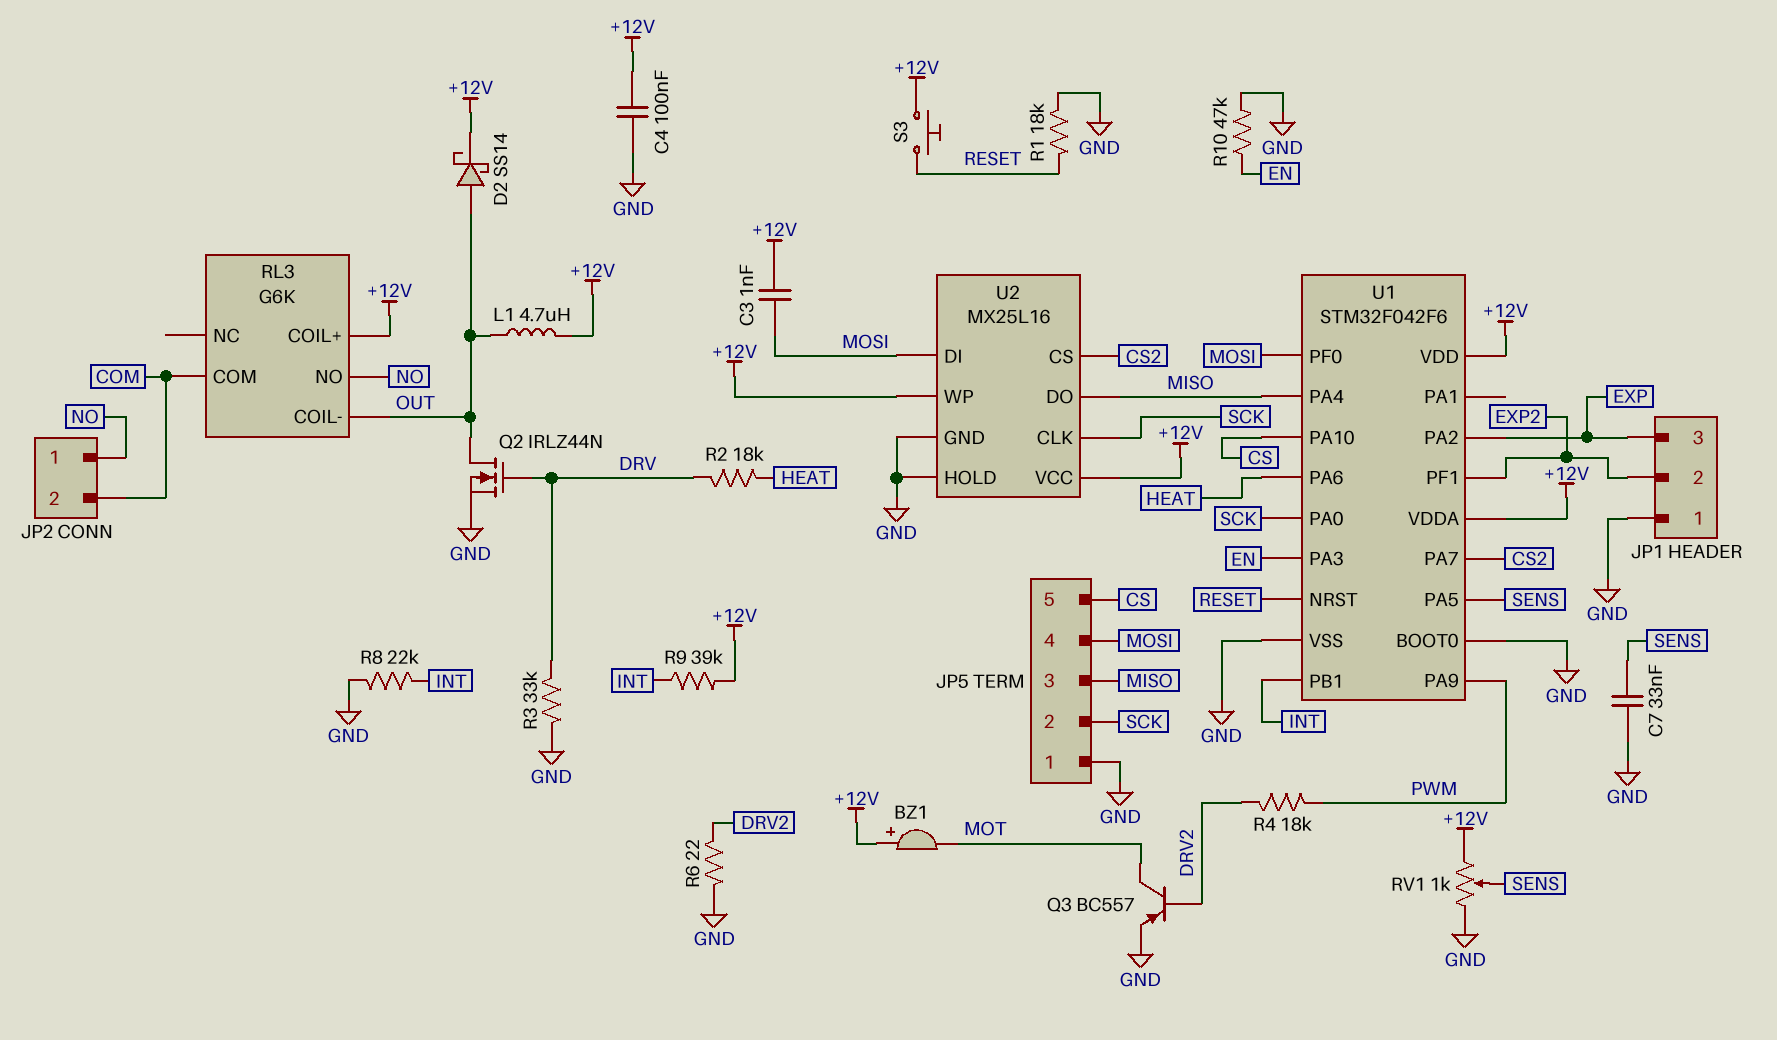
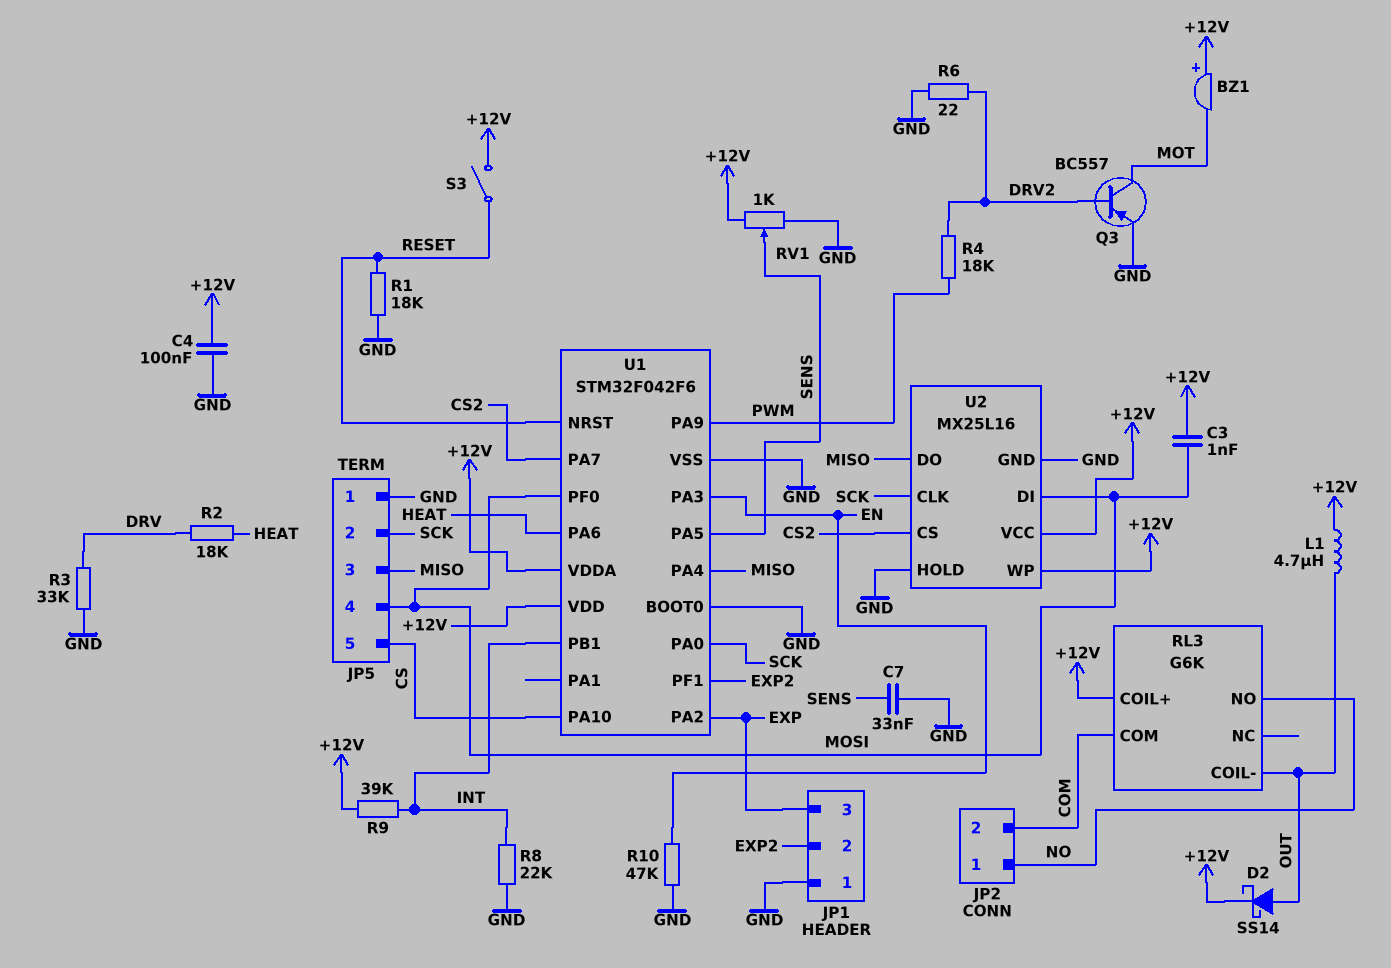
Q2: NMOS IRLZ44N (G DRV, D OUT, S GND) -> none
S3: button (+12V, RESET) -> switch (+12V, RESET)

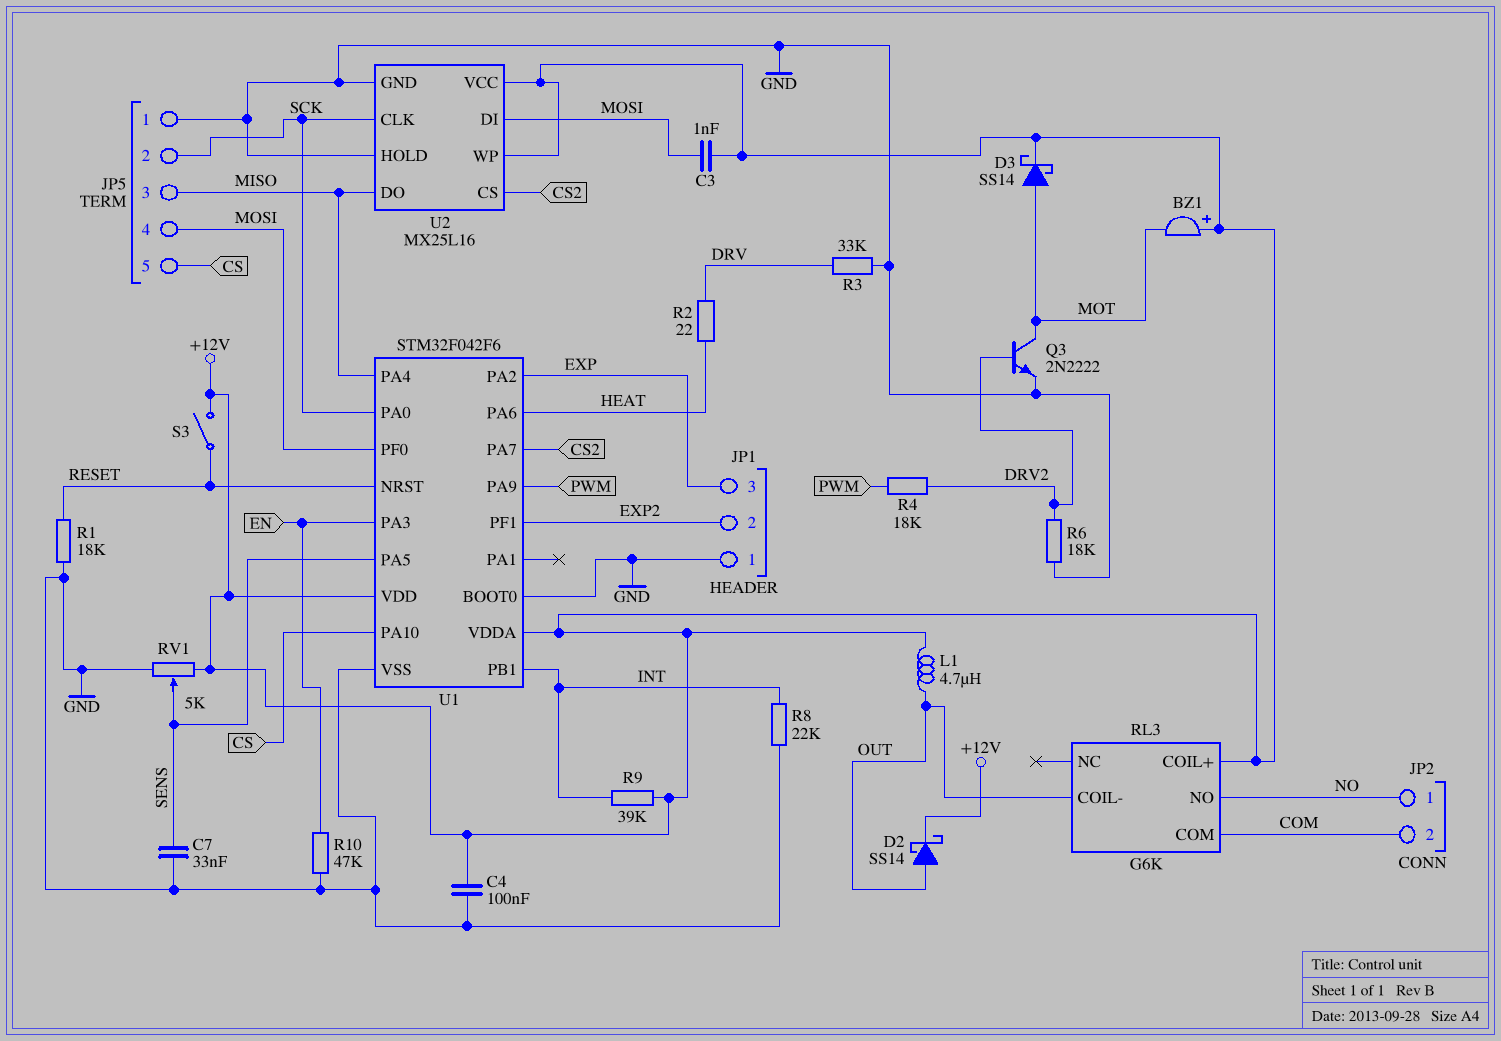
D3: none -> schottky SS14 (A MOT, K +12V)
Q3: PNP BC557 (B DRV2, C MOT, E GND) -> NPN 2N2222 (B DRV2, C MOT, E GND)
R2: 18k (DRV, HEAT) -> 22 (DRV, HEAT)
R6: 22 (DRV2, GND) -> 18k (DRV2, GND)
RV1: 1k (+12V, GND, wiper SENS) -> 5k (+12V, GND, wiper SENS)

